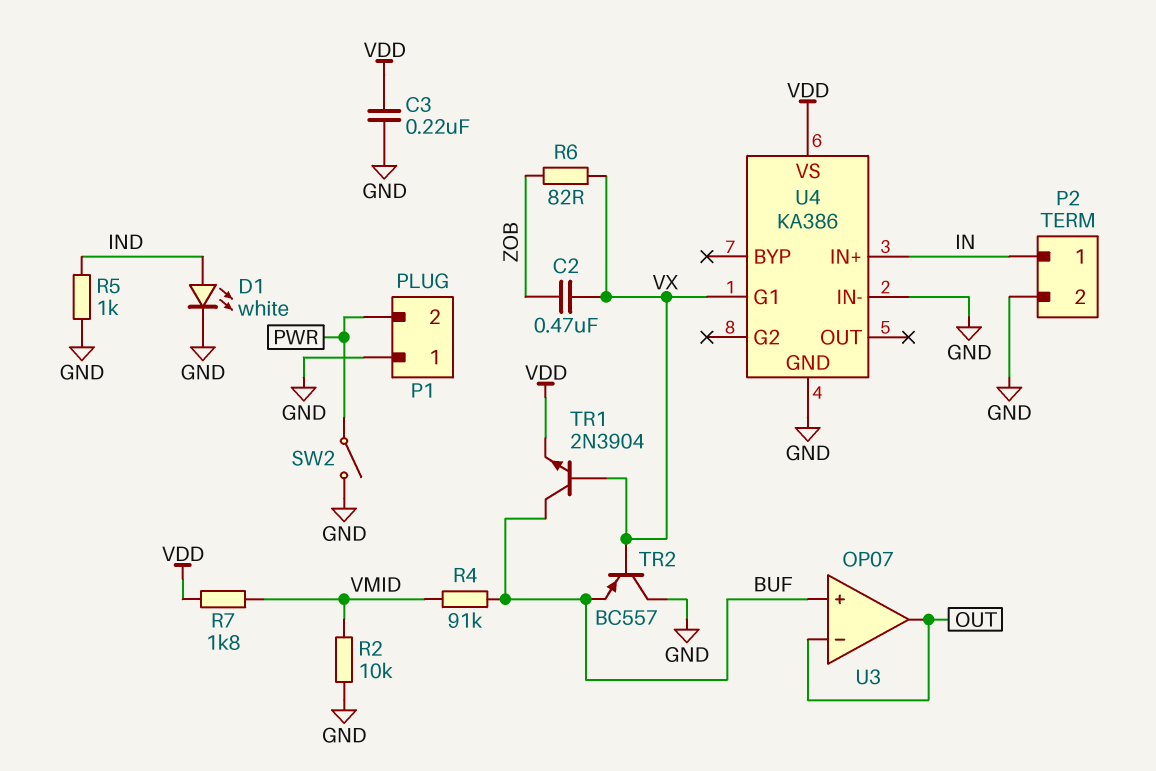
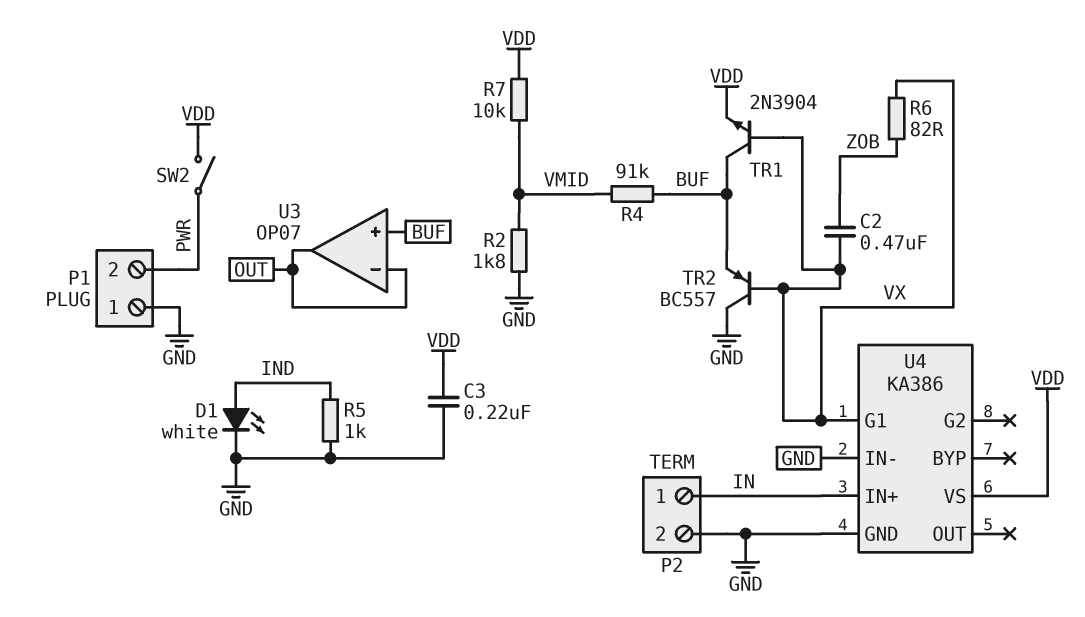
R2: 10k (GND, VMID) -> 1.8k (GND, VMID)
R7: 1.8k (VDD, VMID) -> 10k (VDD, VMID)
SW2: switch (GND, PWR) -> switch (PWR, VDD)

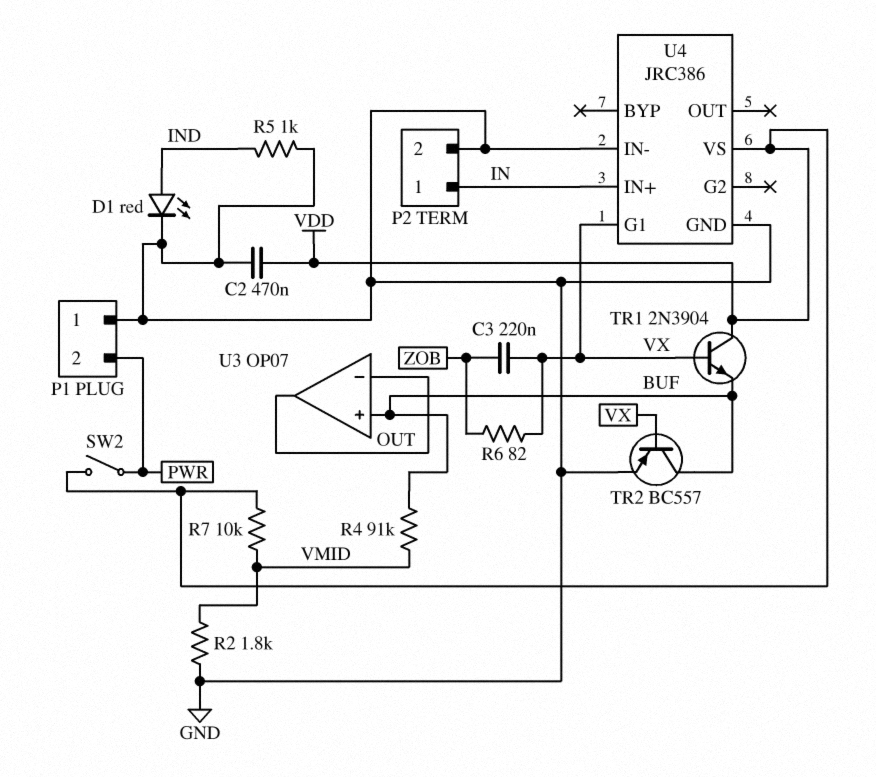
C2: 470nF (VX, ZOB) -> 470nF (GND, VDD)
C3: 220nF (GND, VDD) -> 220nF (VX, ZOB)
D1: LED white (A IND, K GND) -> LED red (A IND, K GND)
TR1: NPN 2N3904 (B VX, C BUF, E VDD) -> NPN 2N3904 (B VX, C VDD, E BUF)
TR2: PNP BC557 (B VX, C GND, E BUF) -> PNP BC557 (B VX, C BUF, E GND)
U4: KA386 -> JRC386

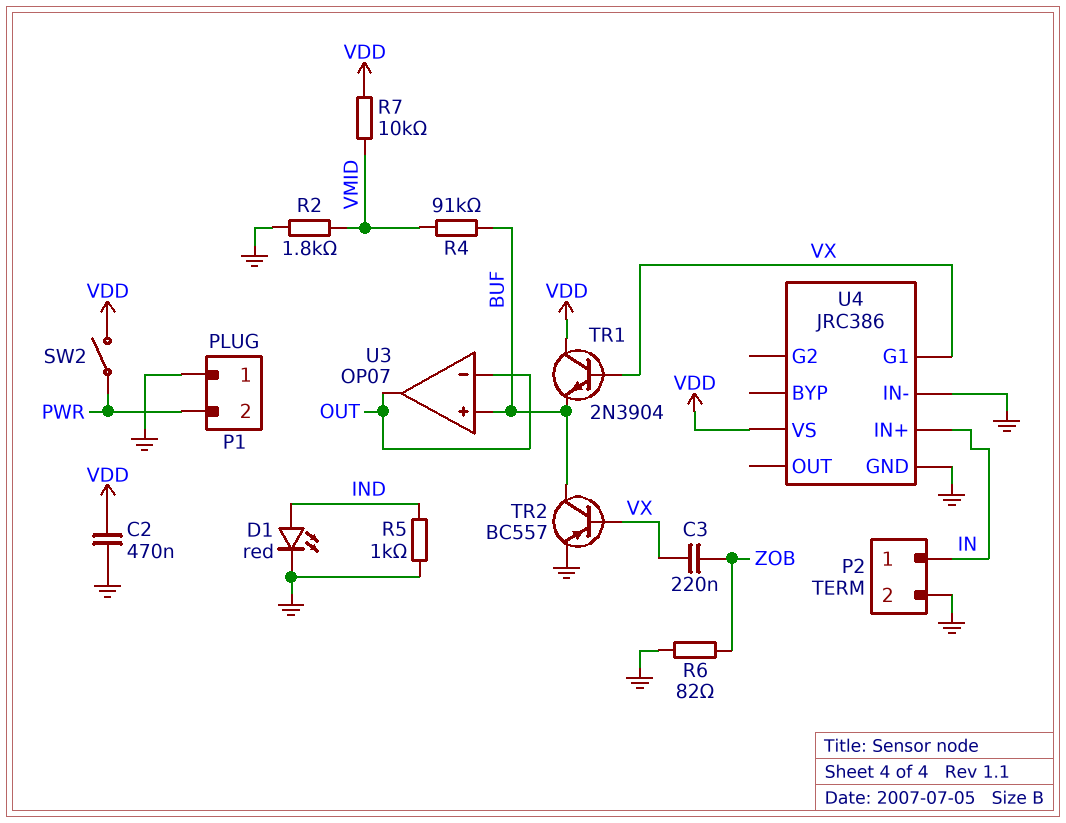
R6: 82 (VX, ZOB) -> 82 (GND, ZOB)

